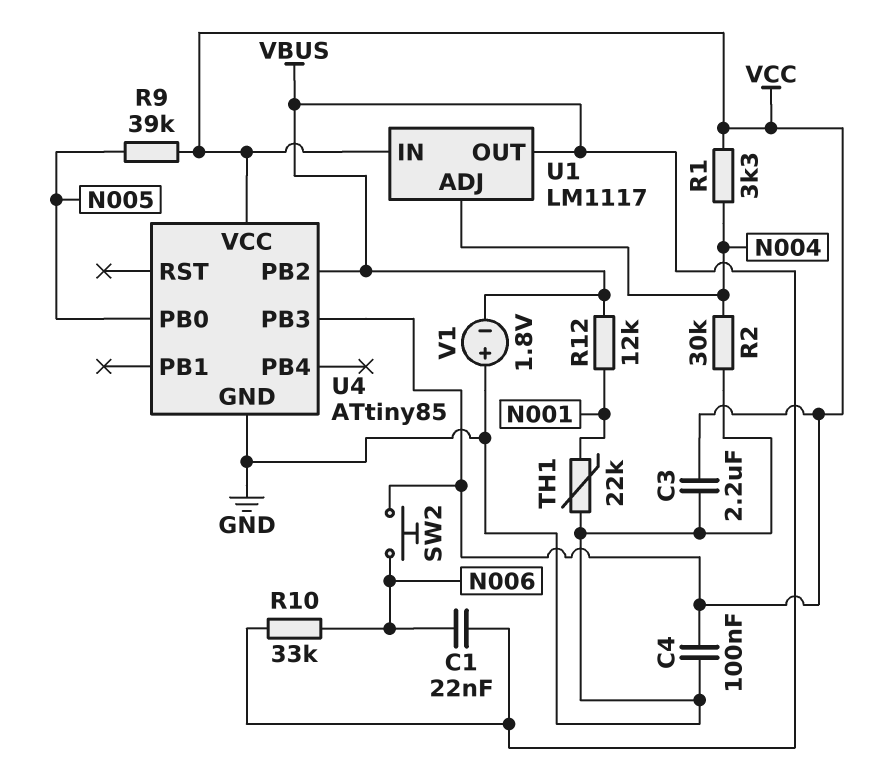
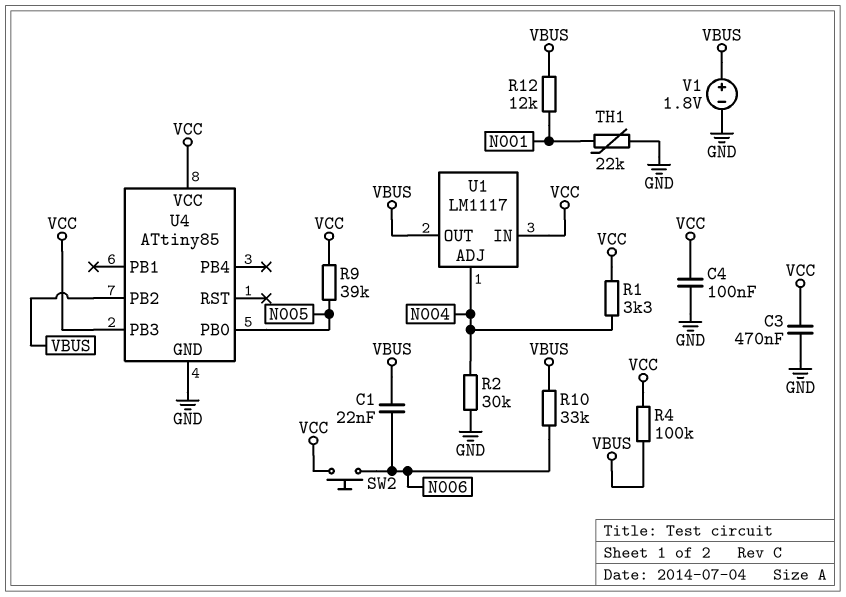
C3: 2.2uF (GND, VCC) -> 470nF (GND, VCC)
R4: none -> 100k (VBUS, VCC)
V1: 1.8V (plus GND, minus VBUS) -> 1.8V (plus VBUS, minus GND)

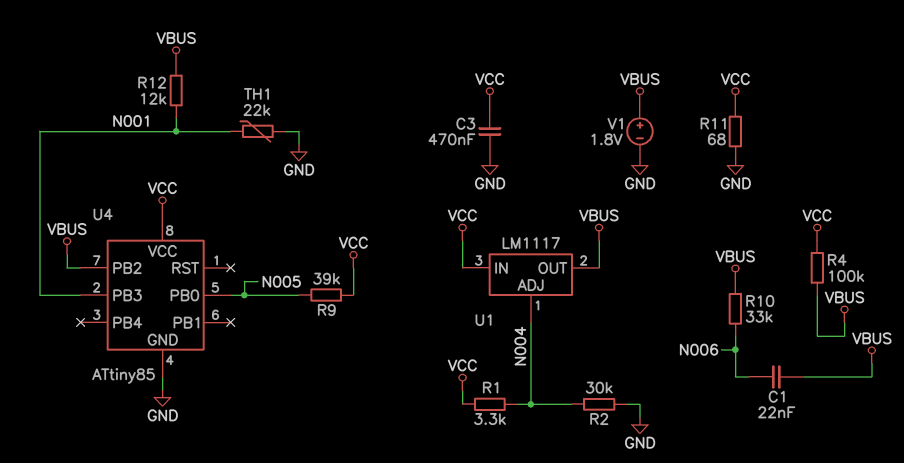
C4: 100nF (GND, VCC) -> none
R11: none -> 68 (GND, VCC)
SW2: button (N006, VCC) -> none
U4 pin PB3: VCC -> N001

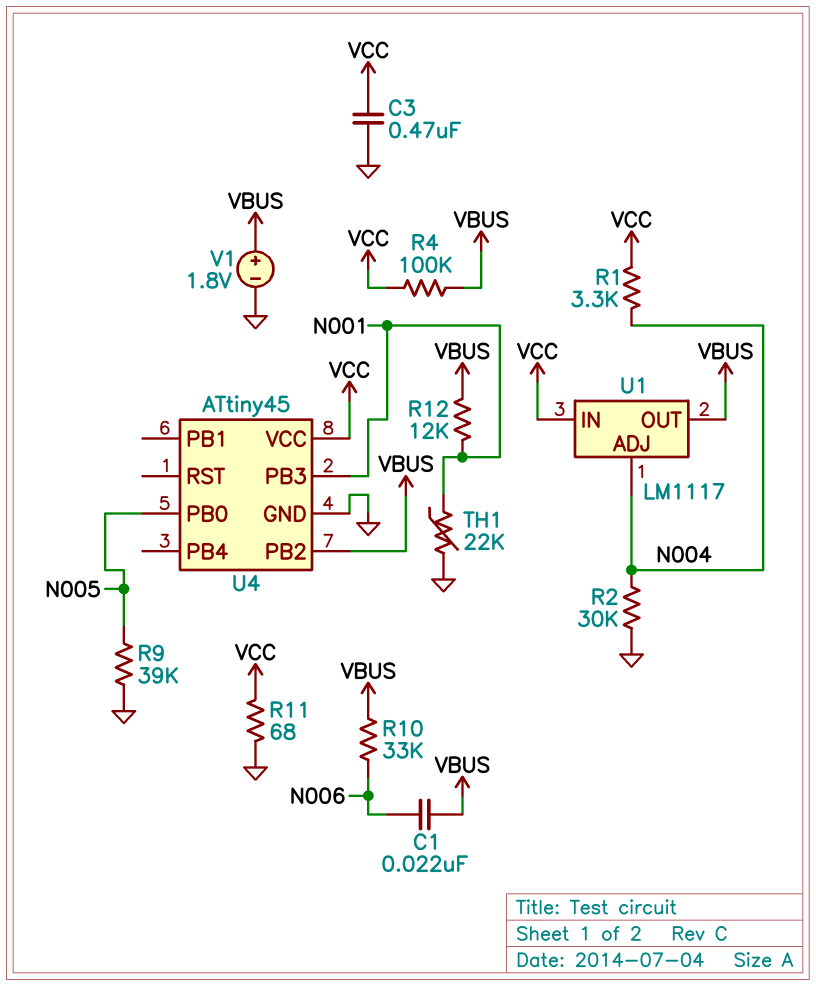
R9: 39k (N005, VCC) -> 39k (GND, N005)
U4: ATtiny85 -> ATtiny45

